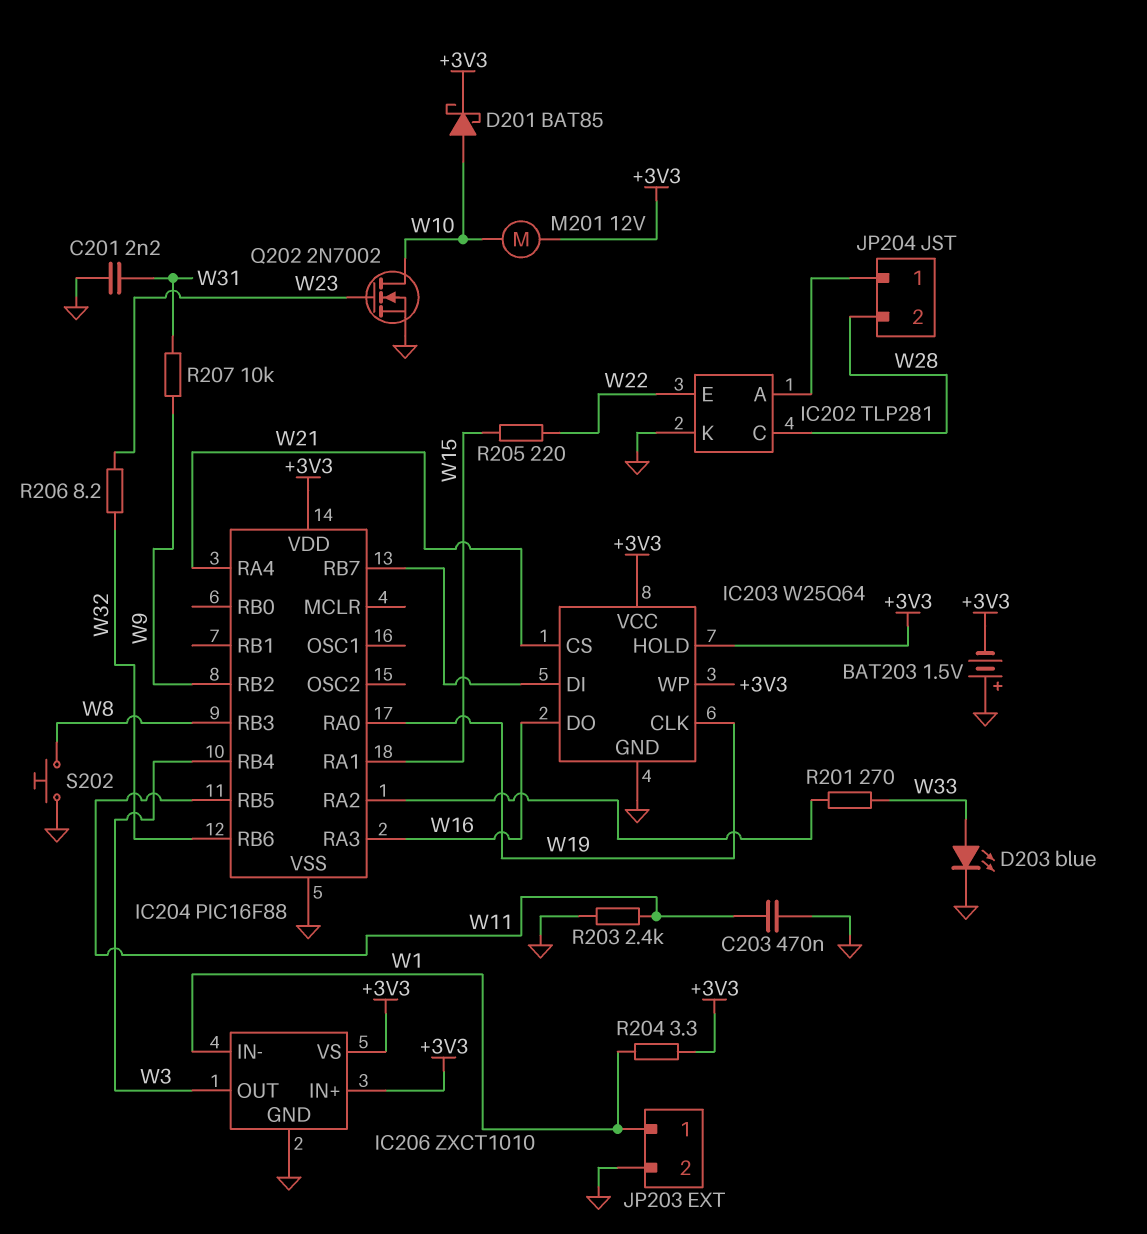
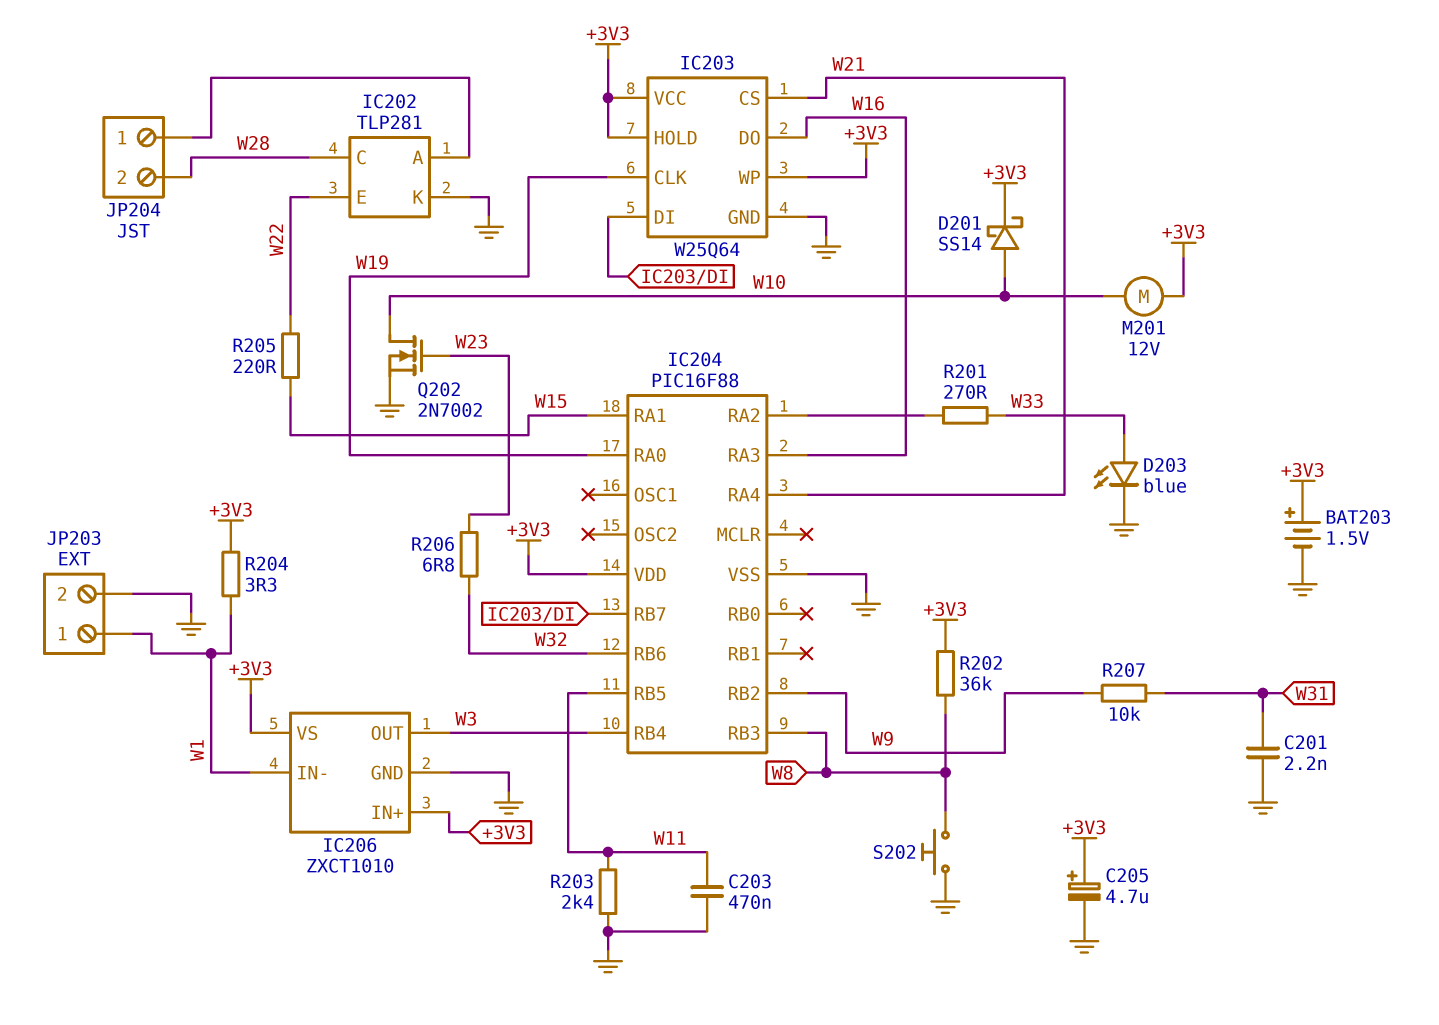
BAT203: 1.5V (plus GND, minus +3V3) -> 1.5V (plus +3V3, minus GND)
C205: none -> 4.7uF (plus +3V3, minus GND)
D201: schottky BAT85 (A W10, K +3V3) -> schottky SS14 (A W10, K +3V3)
R202: none -> 36k (+3V3, W8)
R206: 8.2 (W23, W32) -> 6.8 (W23, W32)

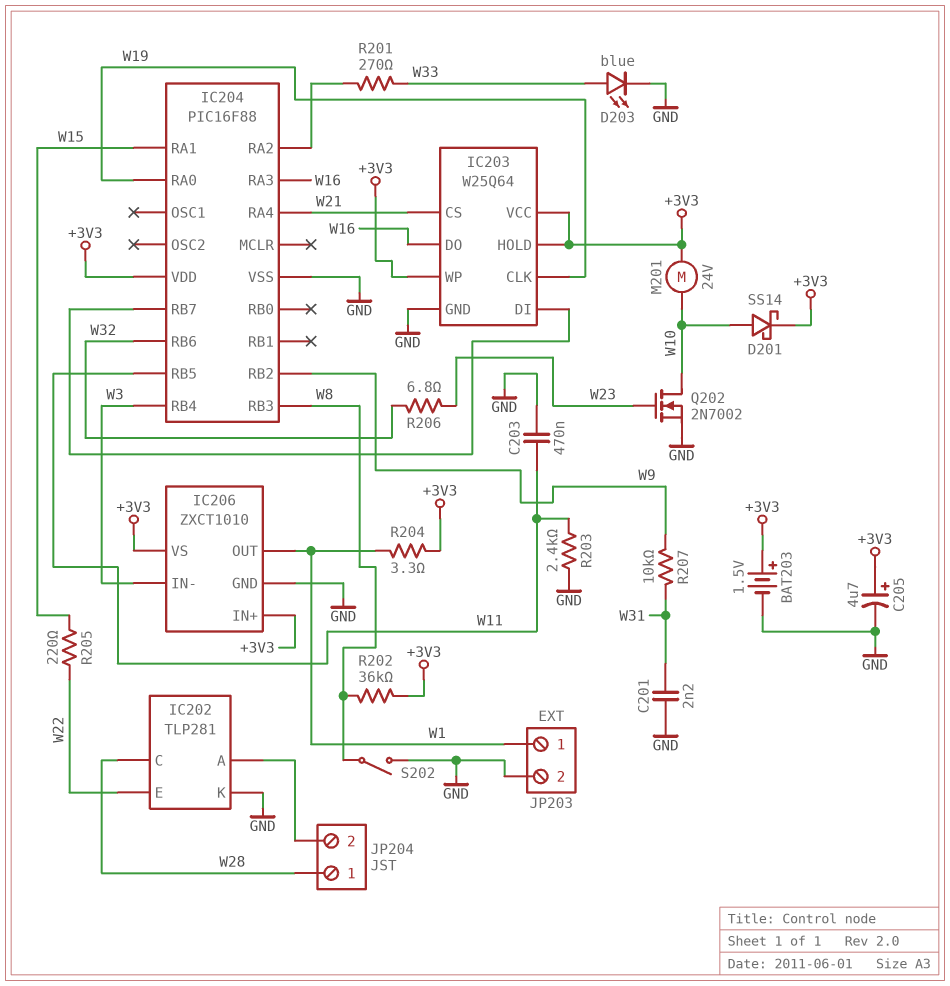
IC206 pin IN-: W1 -> W3
IC206 pin OUT: W3 -> W1
JP204 pin 1: IC202/A -> W28
JP204 pin 2: W28 -> IC202/A
M201: motor 12V (+3V3, W10) -> motor 24V (+3V3, W10)
S202: button (GND, W8) -> switch (GND, W8)

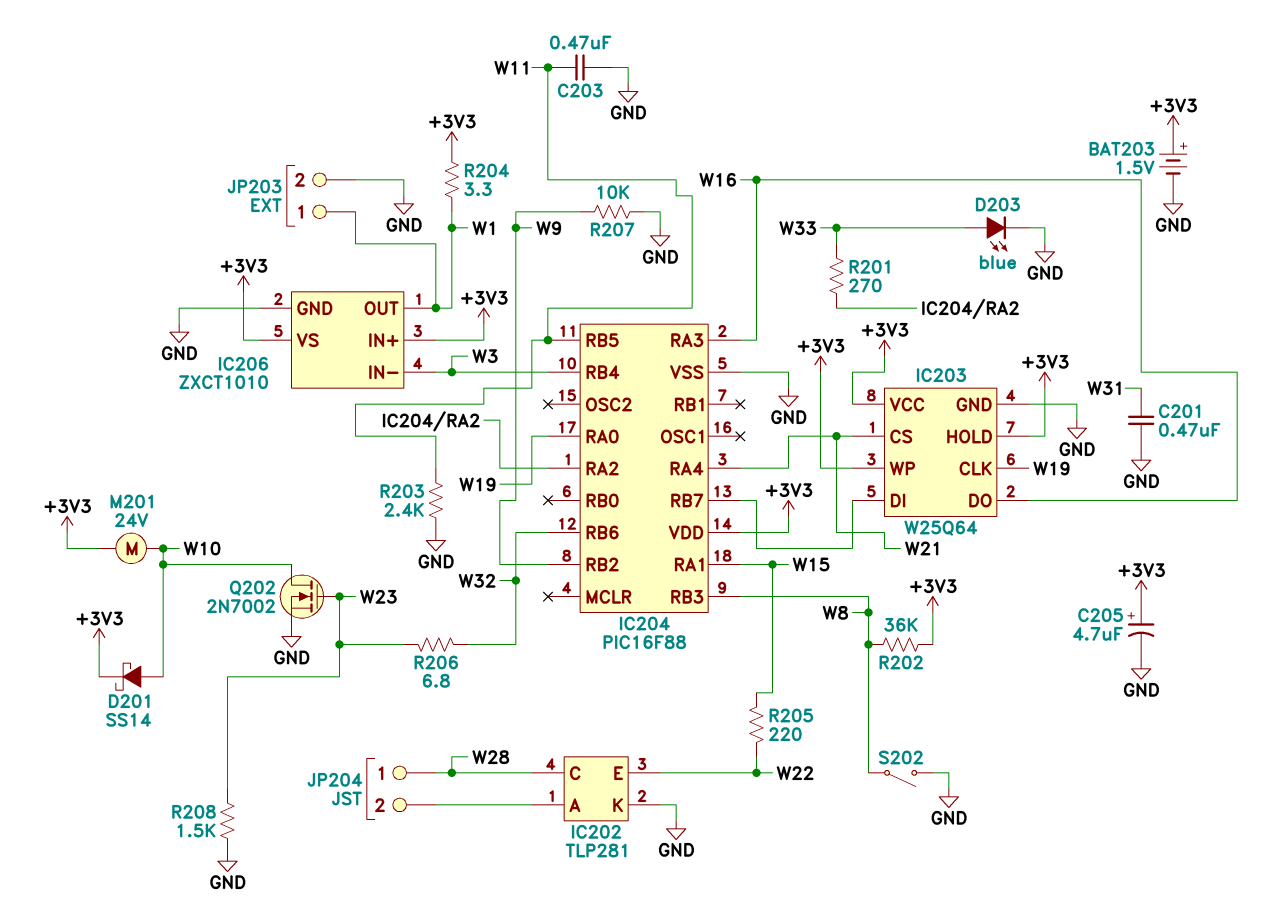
C201: 2.2nF (GND, W31) -> 470nF (GND, W31)
R207: 10k (W9, W31) -> 10k (GND, W9)
R208: none -> 1.5k (GND, W23)

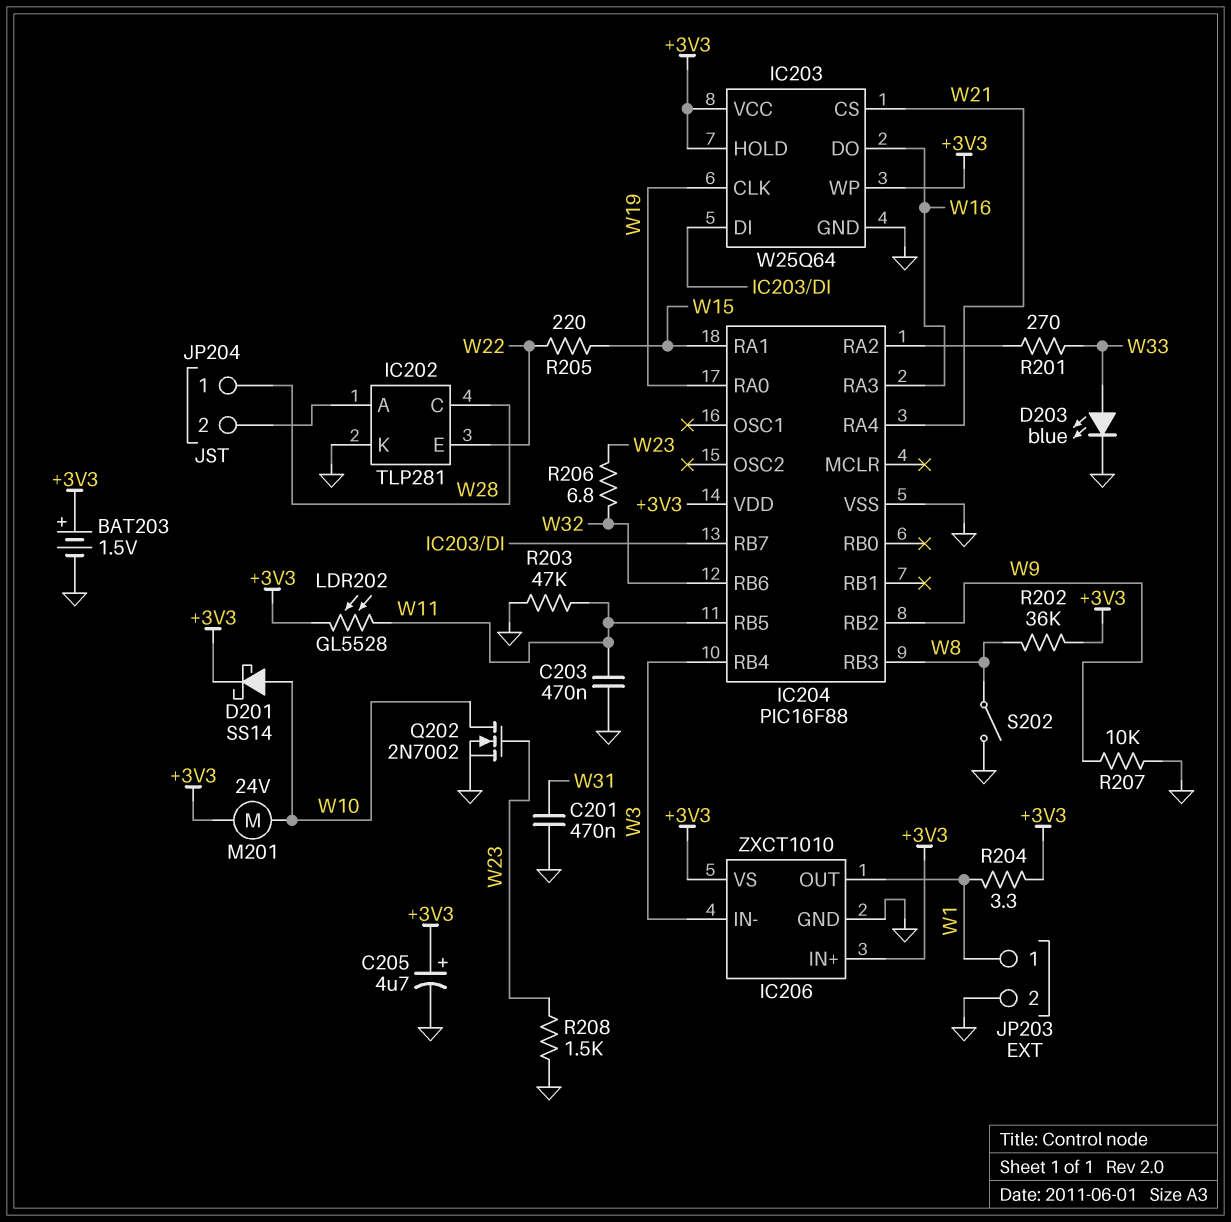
LDR202: none -> GL5528 (+3V3, W11)
R203: 2.4k (GND, W11) -> 47k (GND, W11)

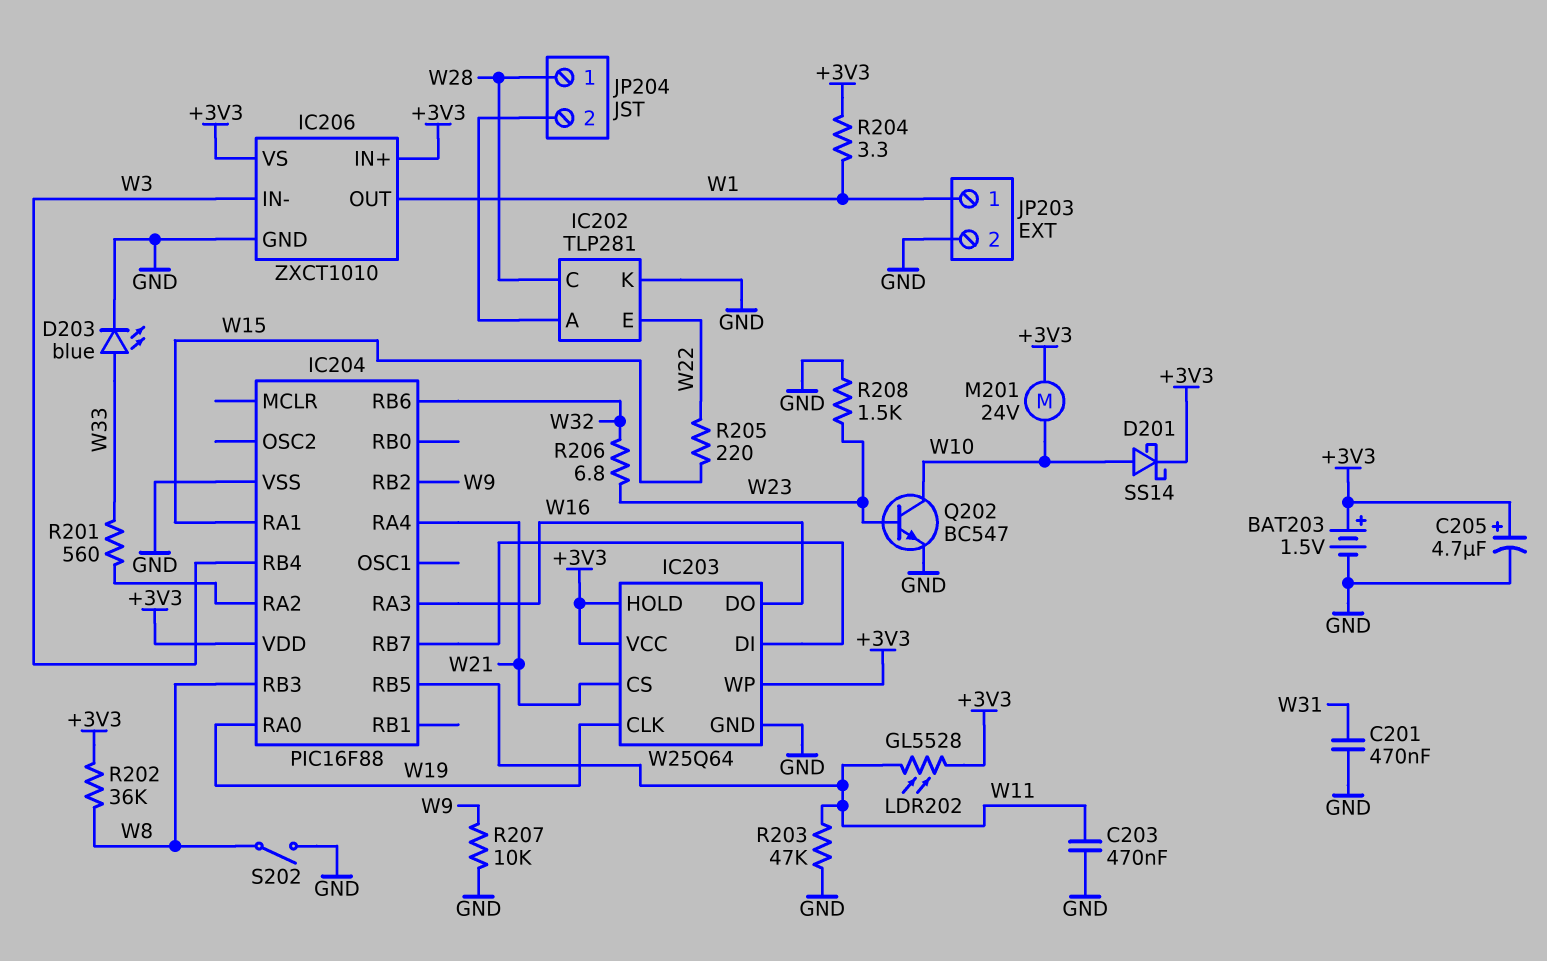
Q202: NMOS 2N7002 (G W23, D W10, S GND) -> NPN BC547 (B W23, C W10, E GND)
R201: 270 (IC204/RA2, W33) -> 560 (IC204/RA2, W33)

